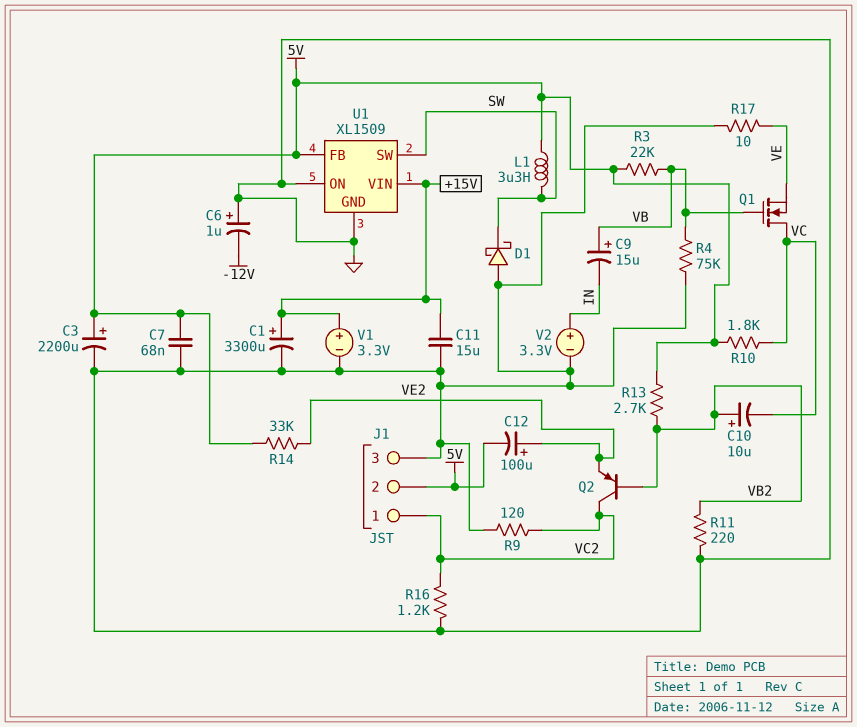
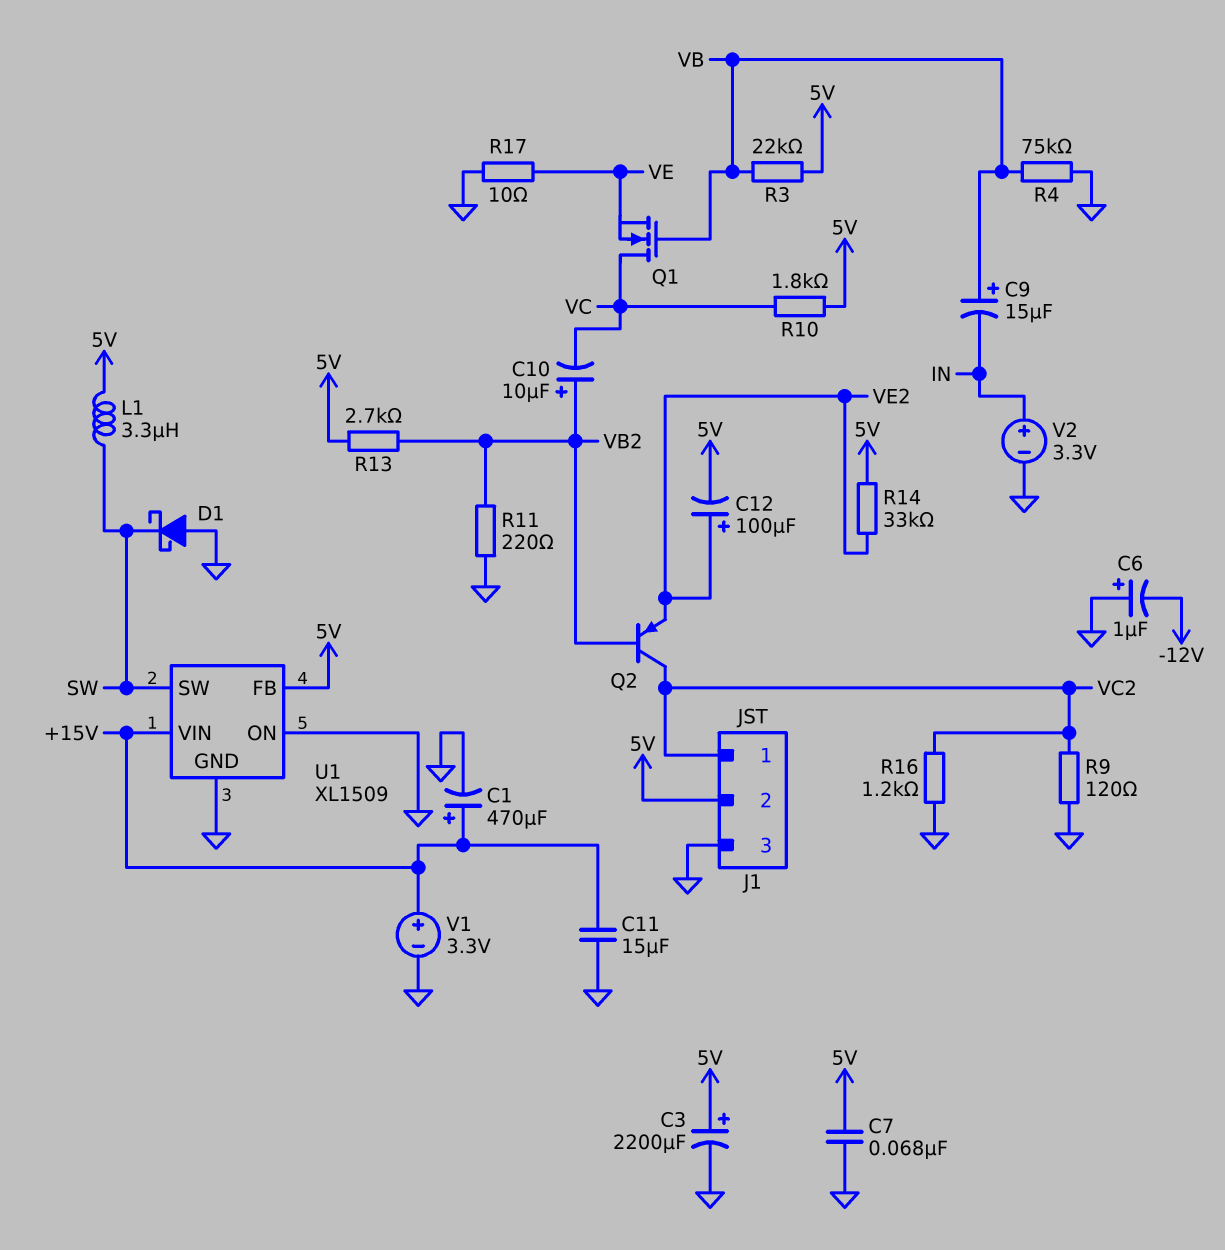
C1: 3300uF (plus +15V, minus GND) -> 470uF (plus +15V, minus GND)

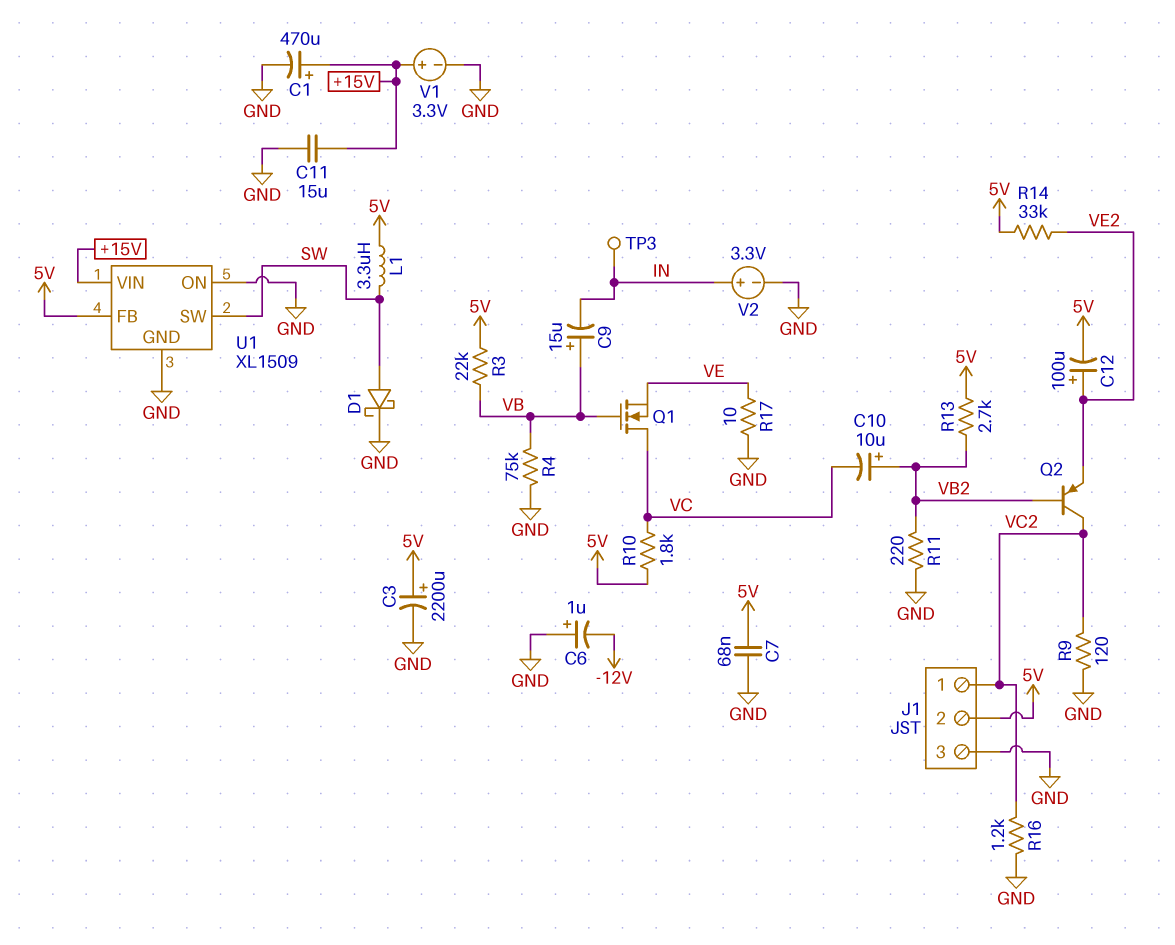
D1: schottky (A GND, K SW) -> schottky (A SW, K GND)
TP3: none -> test point (IN)

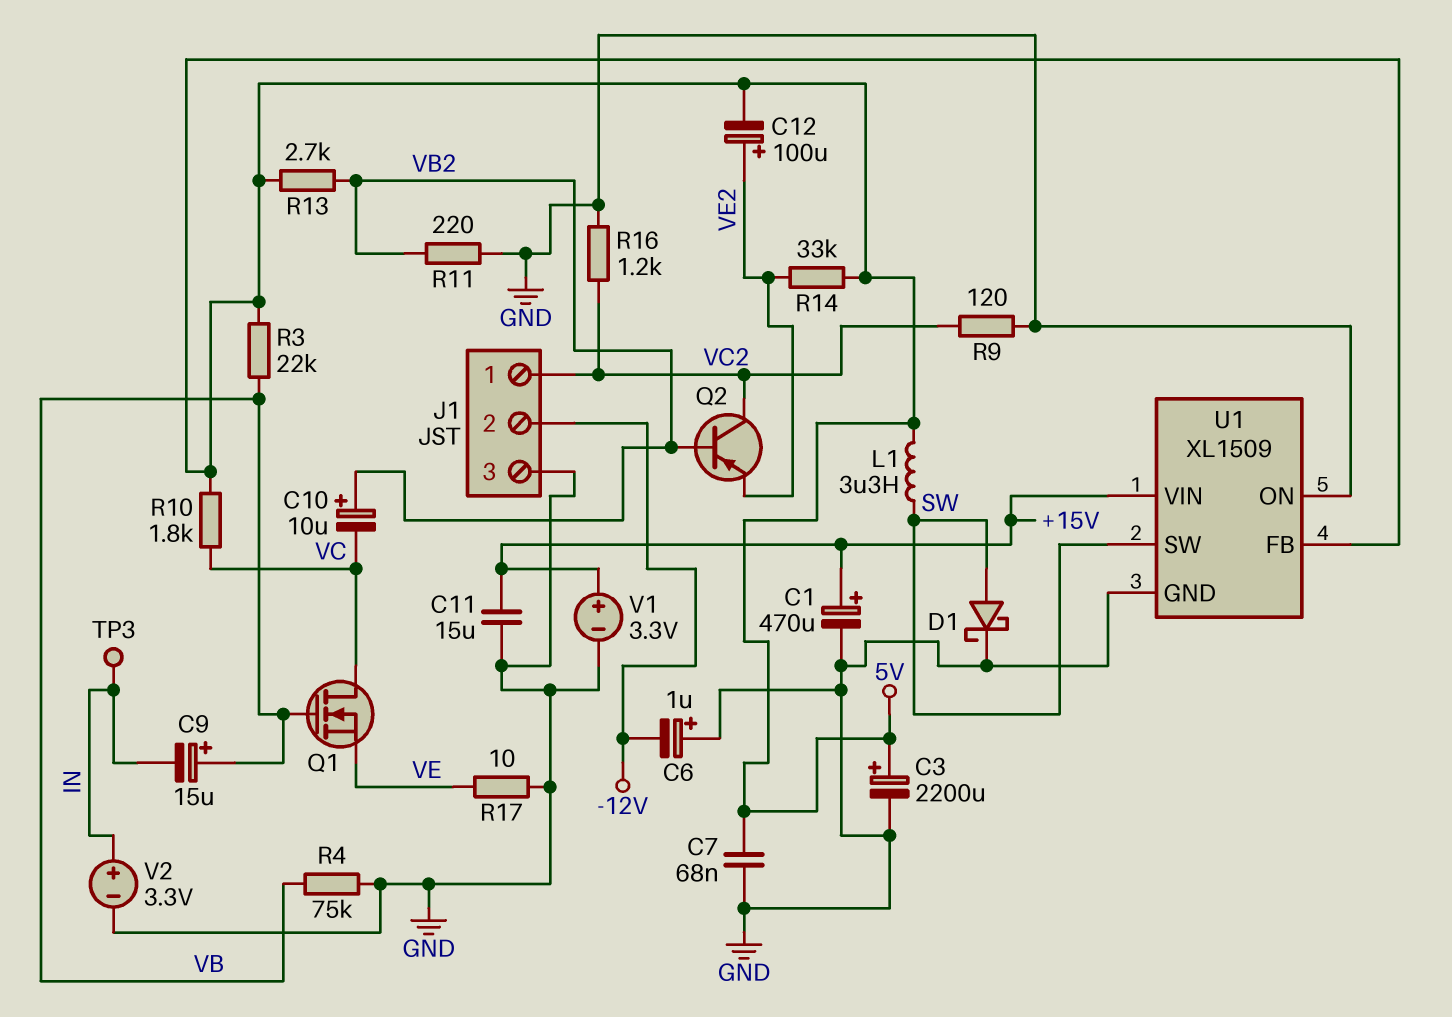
J1 pin 2: 5V -> -12V

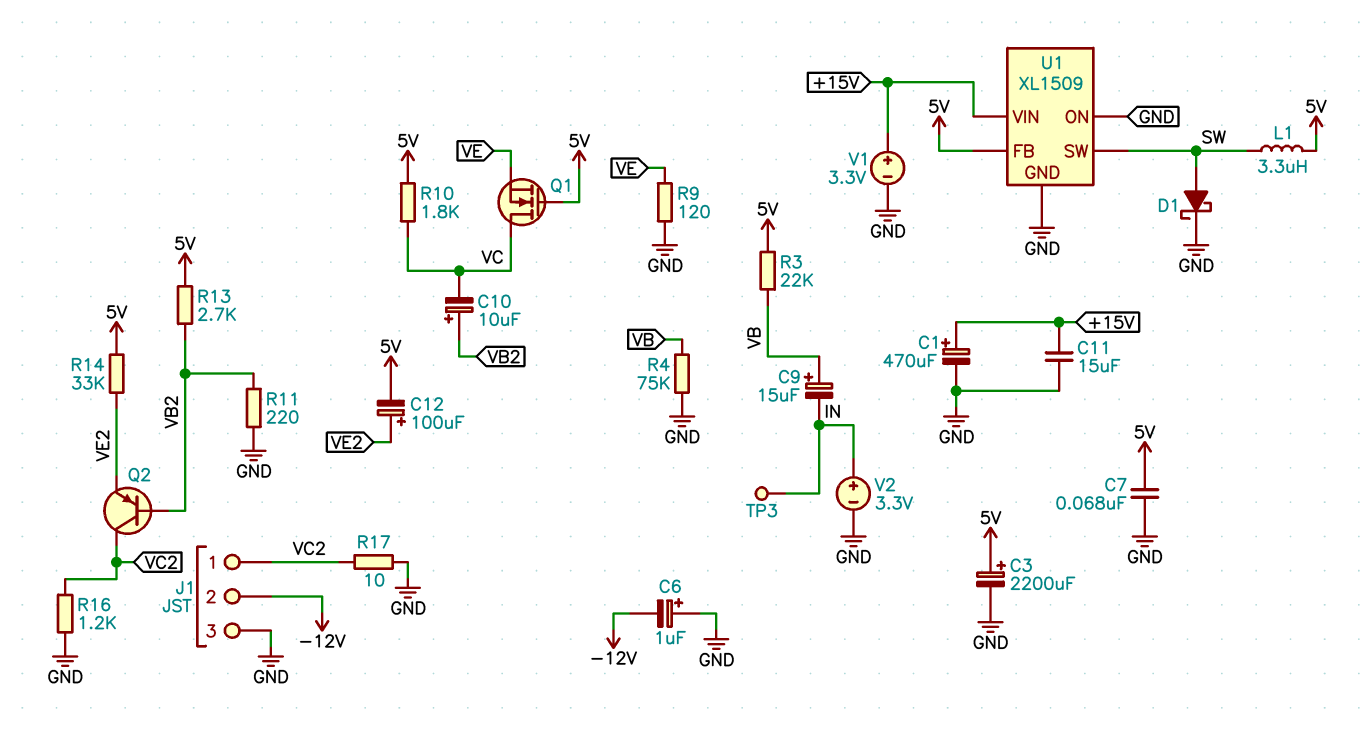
Q1: NMOS (G VB, D VC, S VE) -> NMOS (G 5V, D VC, S VE)
R9: 120 (GND, VC2) -> 120 (GND, VE)
R17: 10 (GND, VE) -> 10 (GND, VC2)

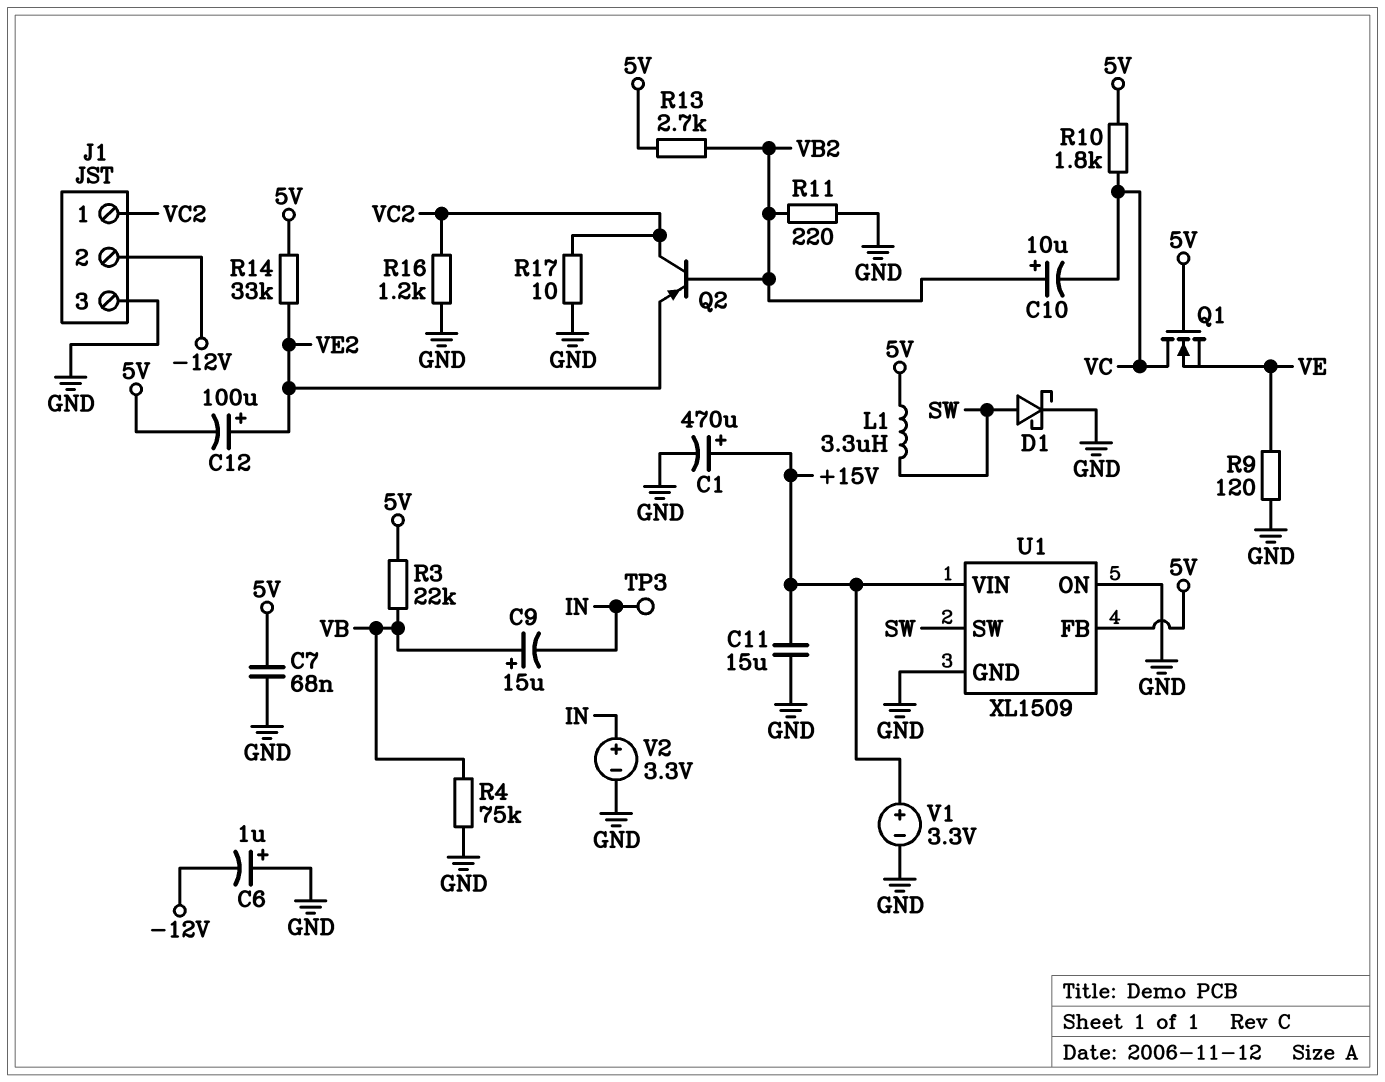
C3: 2200uF (plus 5V, minus GND) -> none

